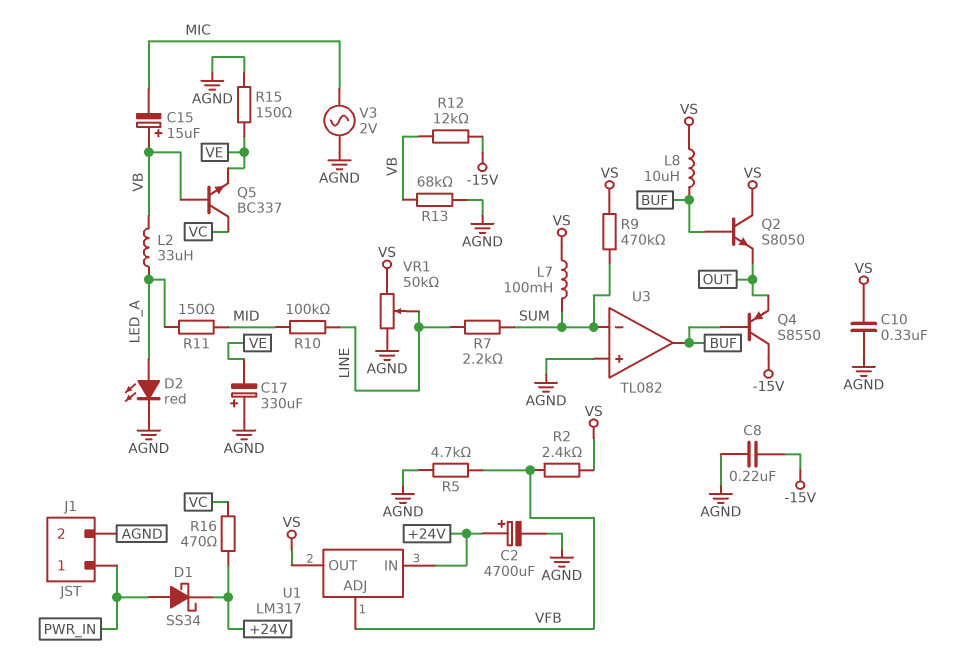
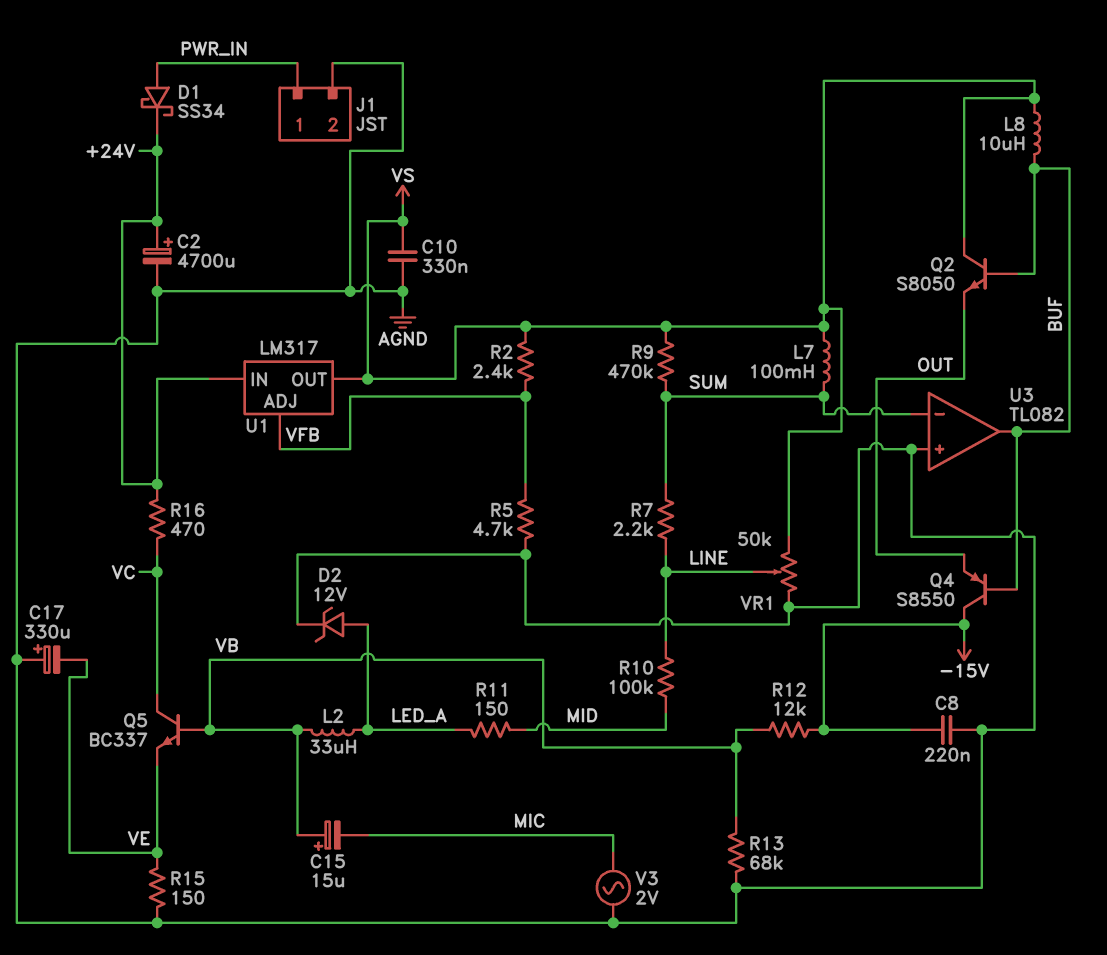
D2: LED red (A LED_A, K AGND) -> zener 12V (A LED_A, K AGND)

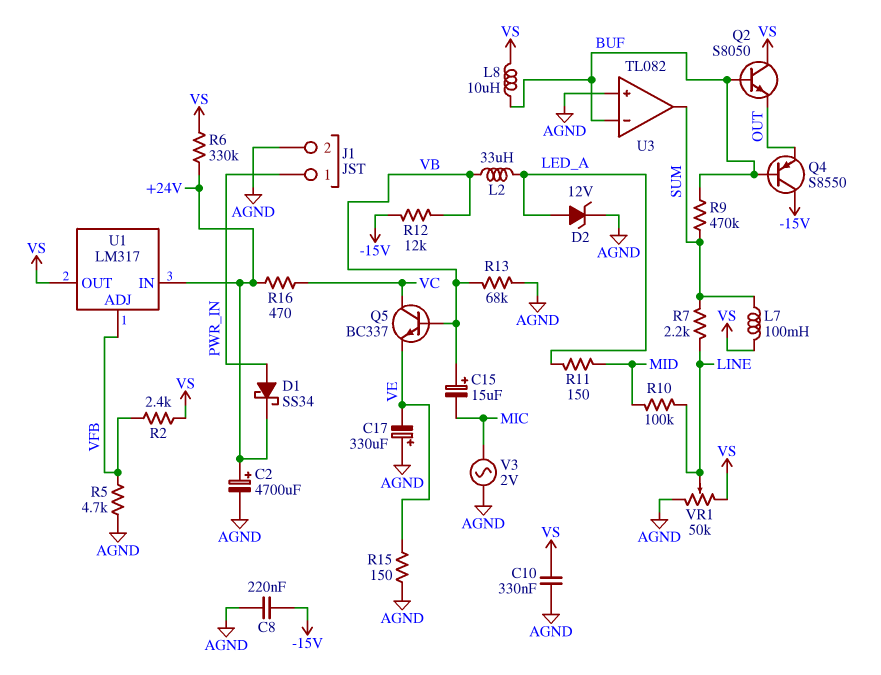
R6: none -> 330k (+24V, VS)
R9: 470k (SUM, VS) -> 470k (BUF, SUM)
U3 pin in-: SUM -> BUF
U3 pin out: BUF -> SUM

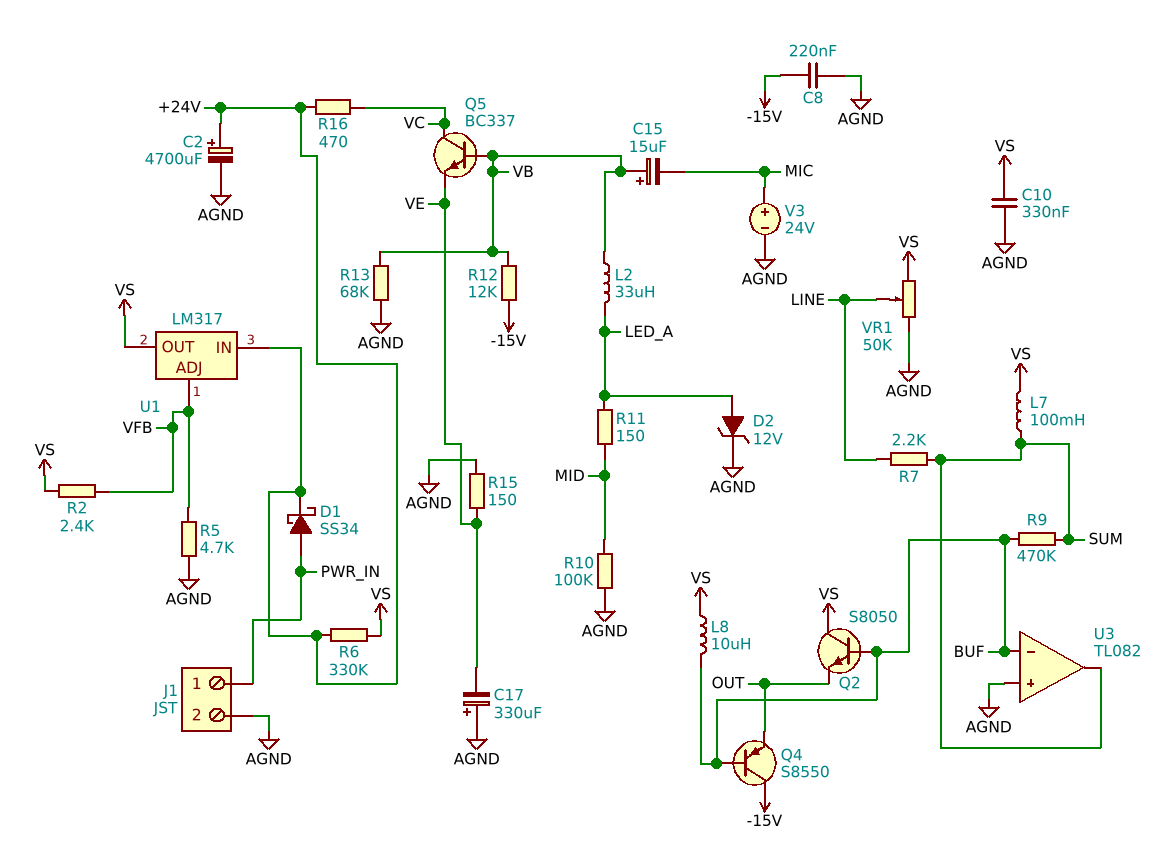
R10: 100k (LINE, MID) -> 100k (AGND, MID)
V3: AC 2V (AGND, MIC) -> 24V (plus MIC, minus AGND)

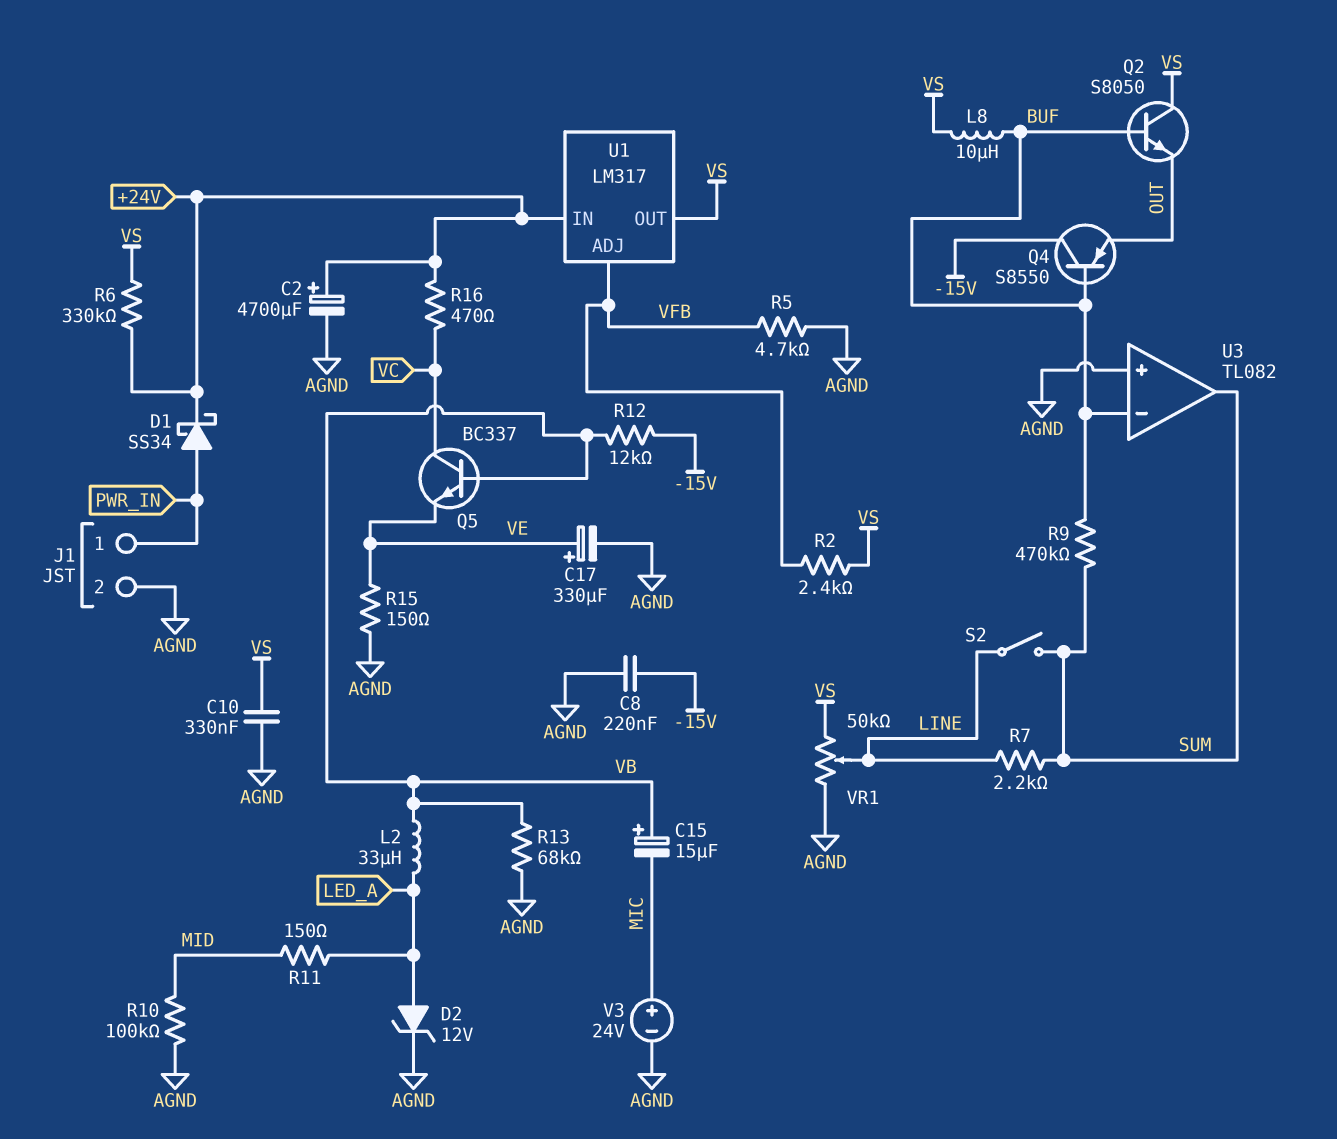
C17: 330uF (plus AGND, minus VE) -> 330uF (plus VE, minus AGND)
L7: 100mH (SUM, VS) -> none
S2: none -> switch (LINE, SUM)

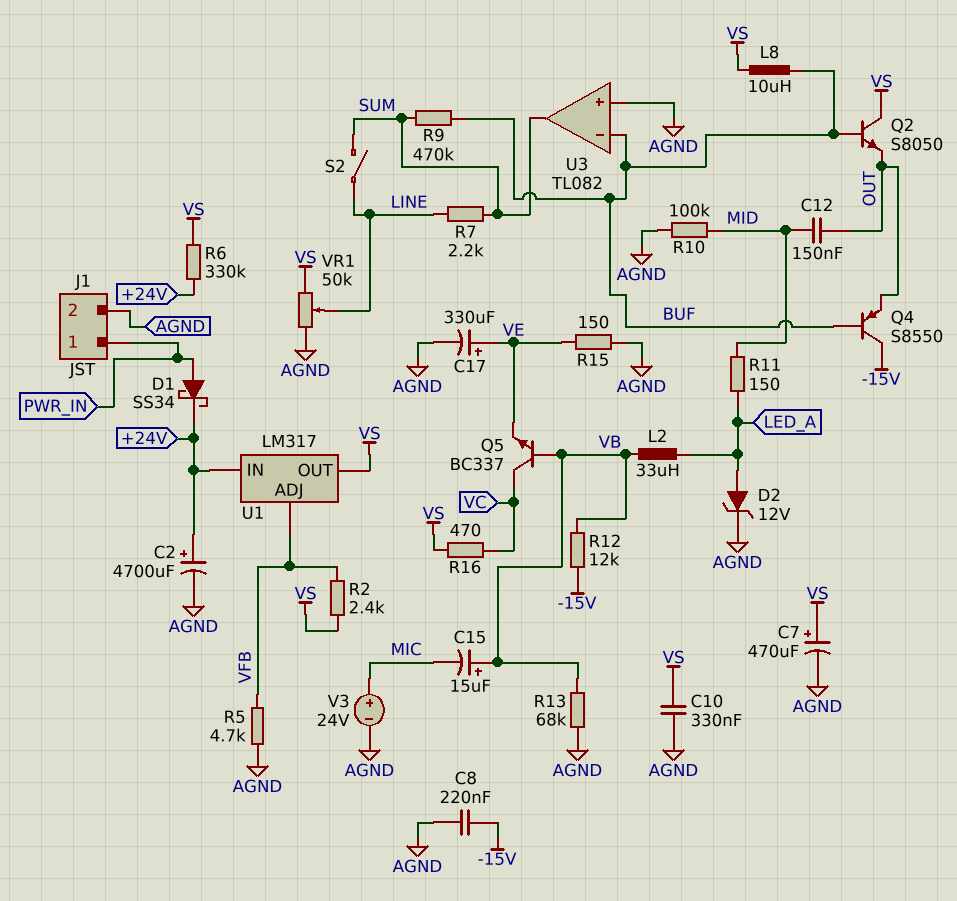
C7: none -> 470uF (plus VS, minus AGND)
C12: none -> 150nF (MID, OUT)
R16: 470 (+24V, VC) -> 470 (VC, VS)

